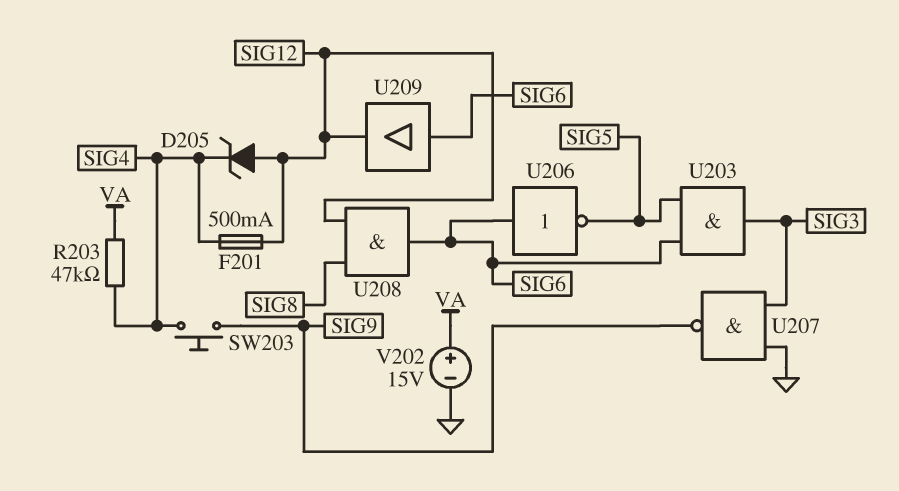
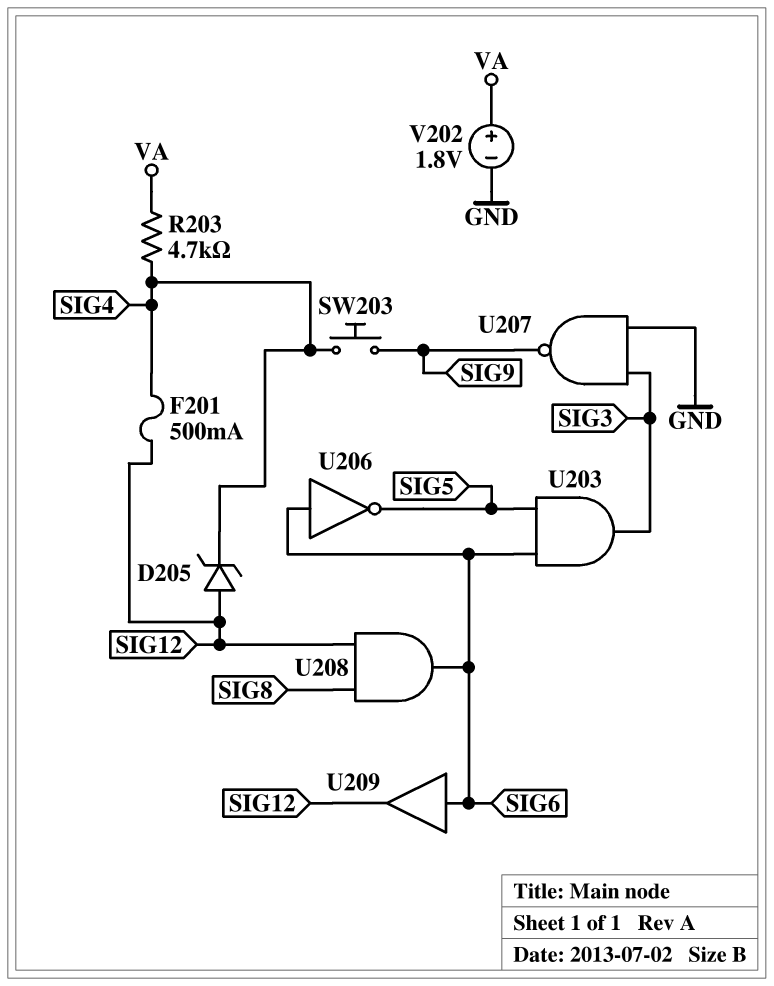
R203: 47k (SIG4, VA) -> 4.7k (SIG4, VA)
V202: 15V (plus VA, minus GND) -> 1.8V (plus VA, minus GND)

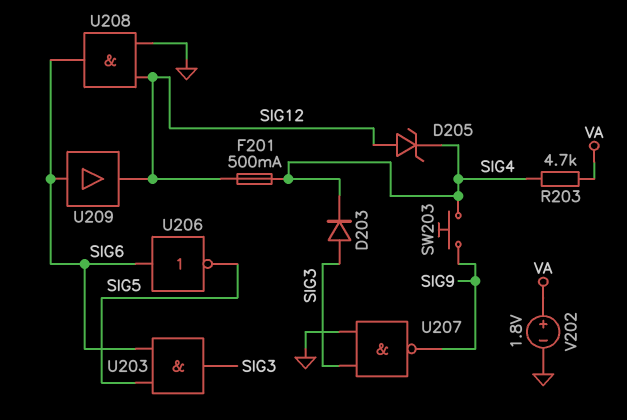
D203: none -> diode (A SIG3, K SIG4)
U208: AND (in SIG8, in SIG12, out SIG6) -> AND (in GND, in SIG12, out SIG6)

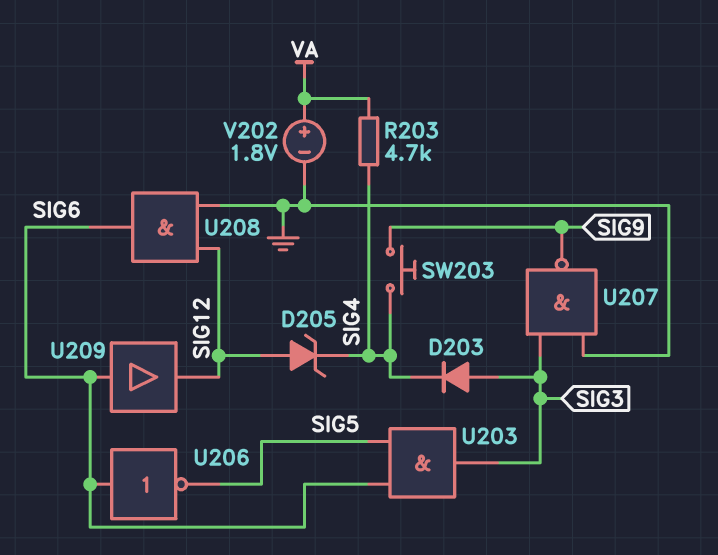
F201: 500mA (SIG4, SIG12) -> none

